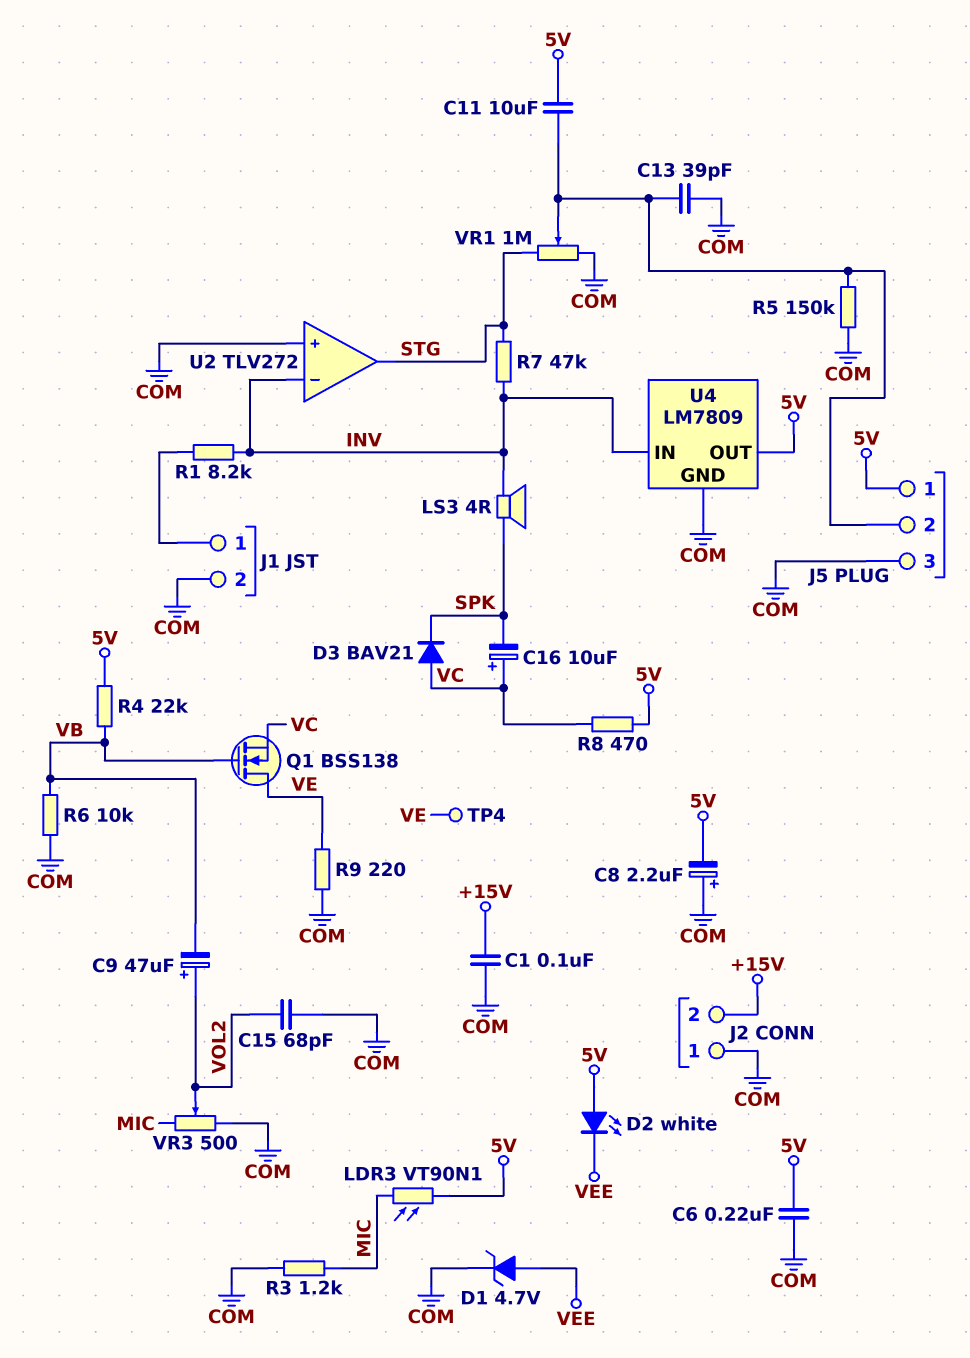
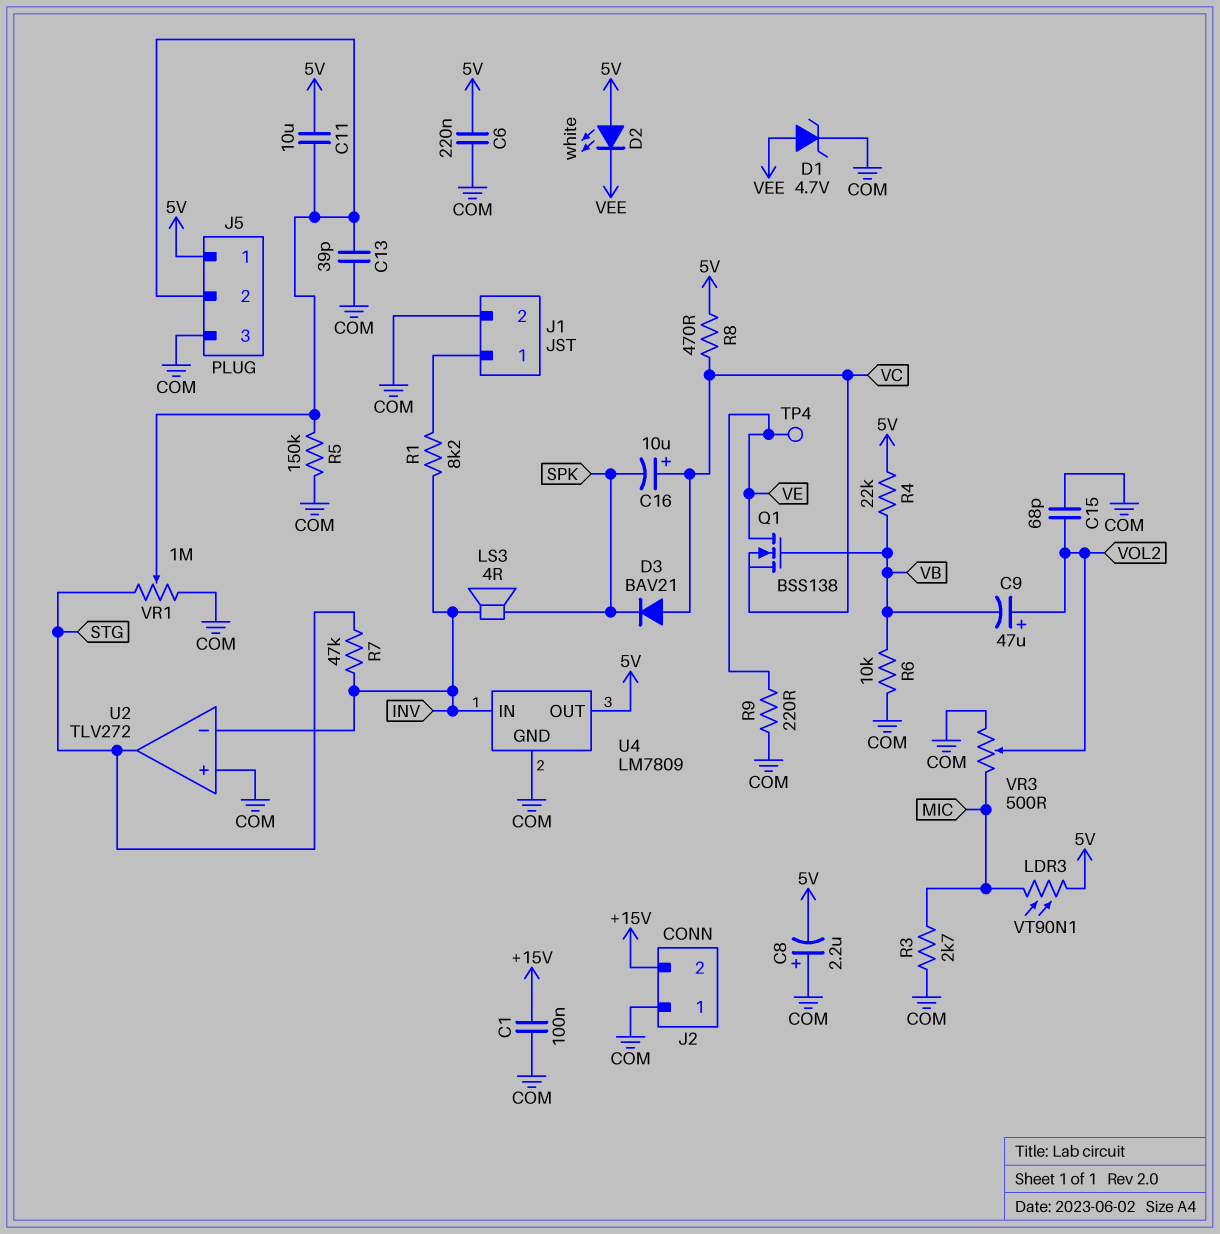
R3: 1.2k (COM, MIC) -> 2.7k (COM, MIC)

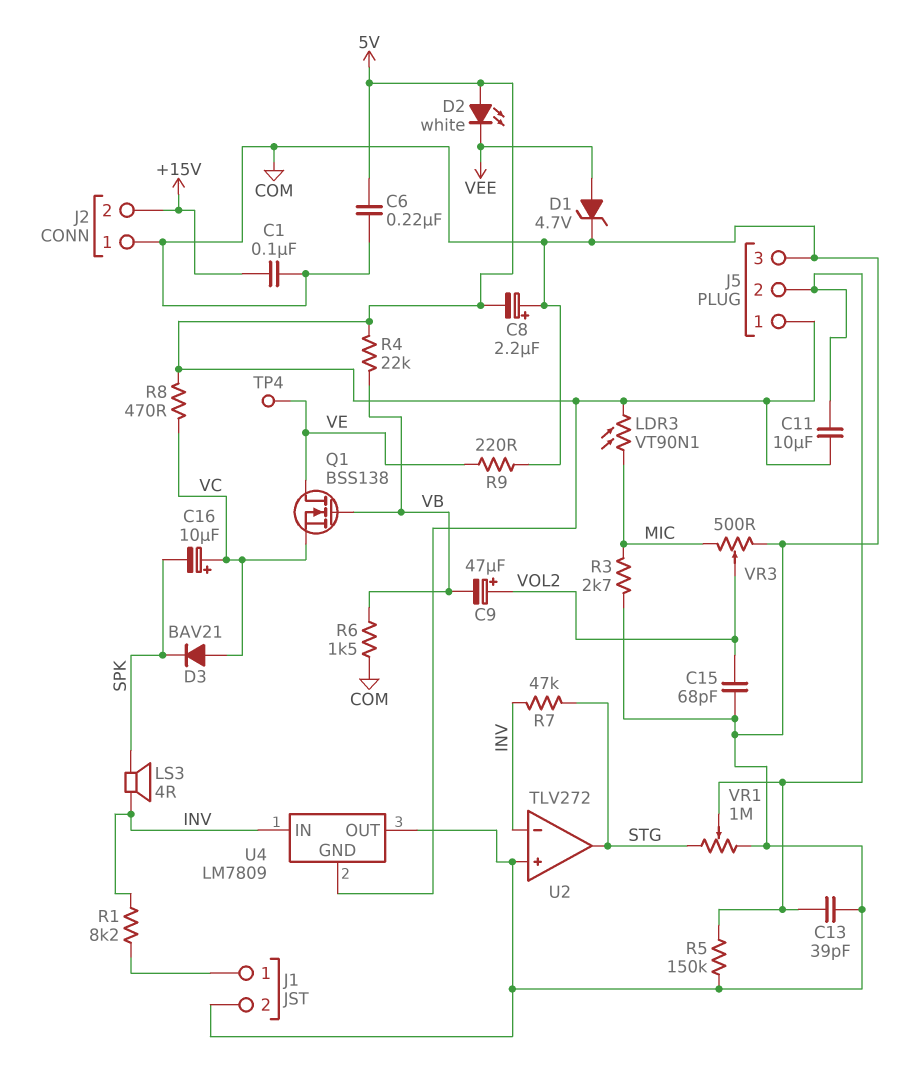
R6: 10k (COM, VB) -> 1.5k (COM, VB)
U4 pin GND: COM -> 5V
U4 pin OUT: 5V -> COM

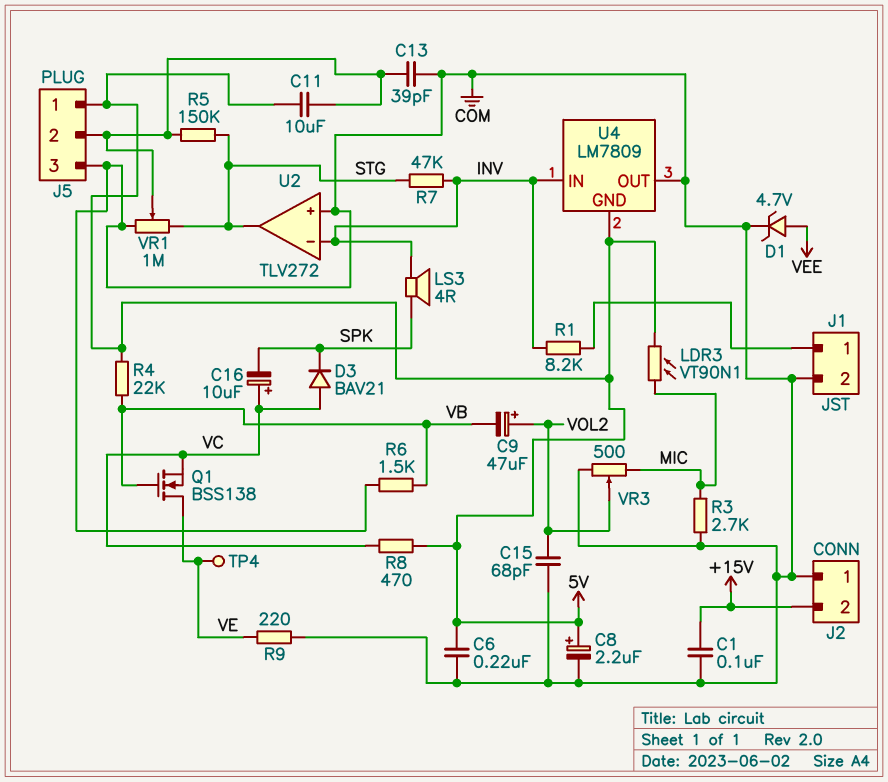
C8: 2.2uF (plus COM, minus 5V) -> 2.2uF (plus 5V, minus COM)
D2: LED white (A 5V, K VEE) -> none
R5: 150k (COM, J5/2) -> 150k (J5/2, STG)

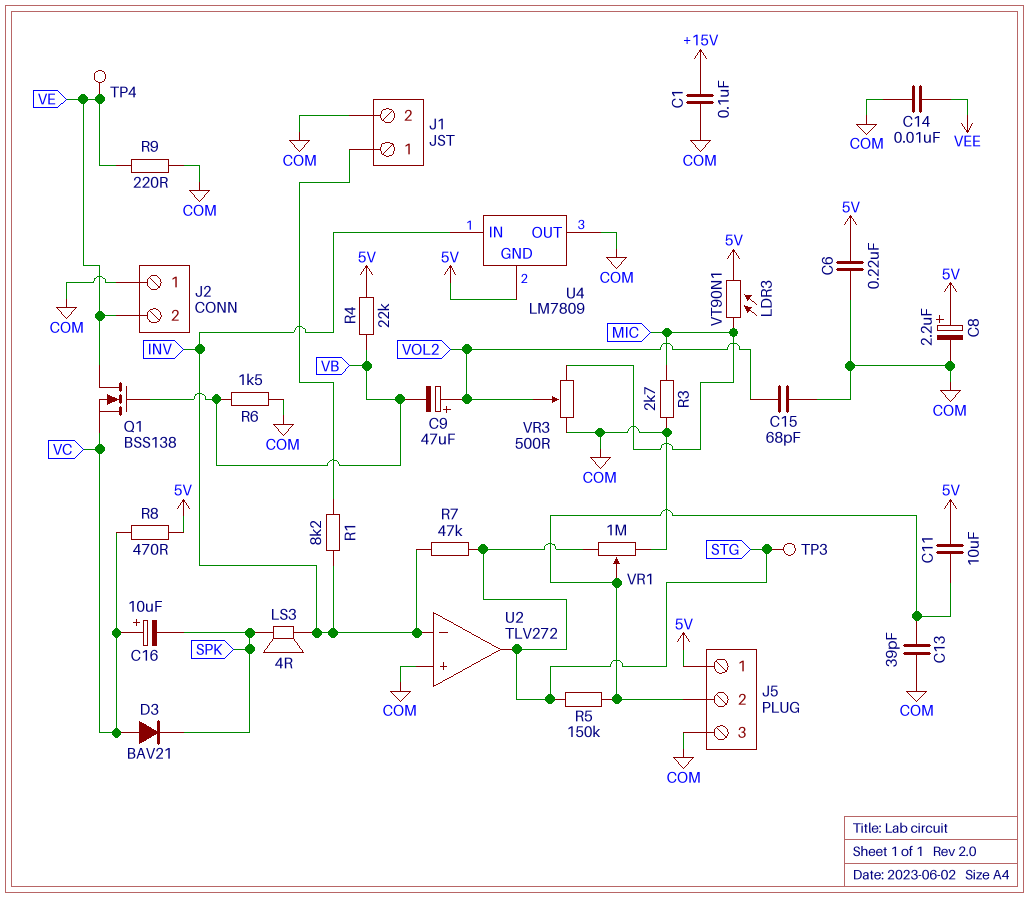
C14: none -> 10nF (COM, VEE)
D1: zener 4.7V (A VEE, K COM) -> none
J2 pin 2: +15V -> VE
TP3: none -> test point (STG)

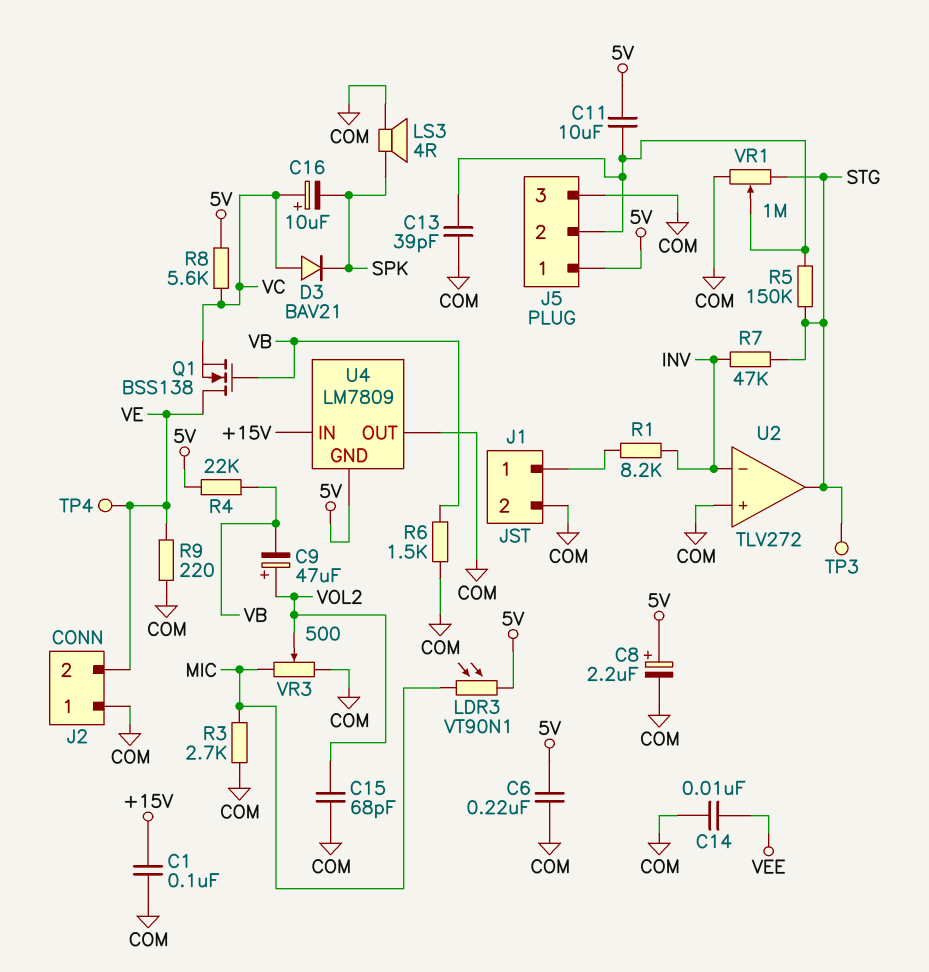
LS3: speaker 4R (INV, SPK) -> speaker 4R (COM, SPK)
R8: 470 (5V, VC) -> 5.6k (5V, VC)
U4 pin IN: INV -> +15V

